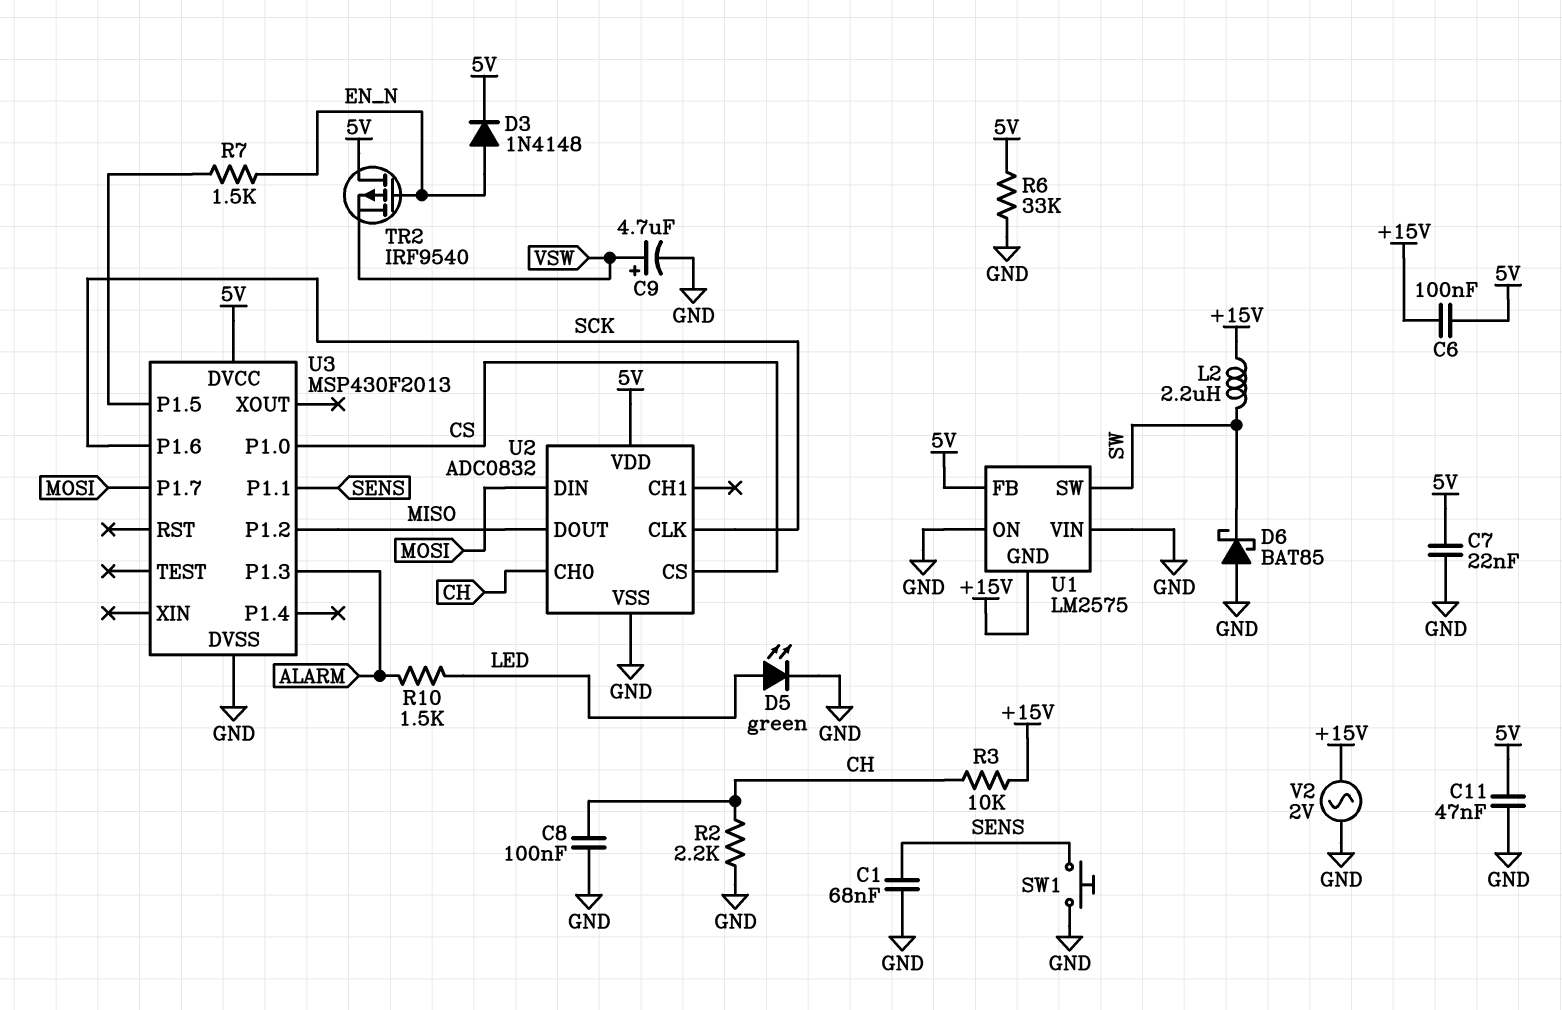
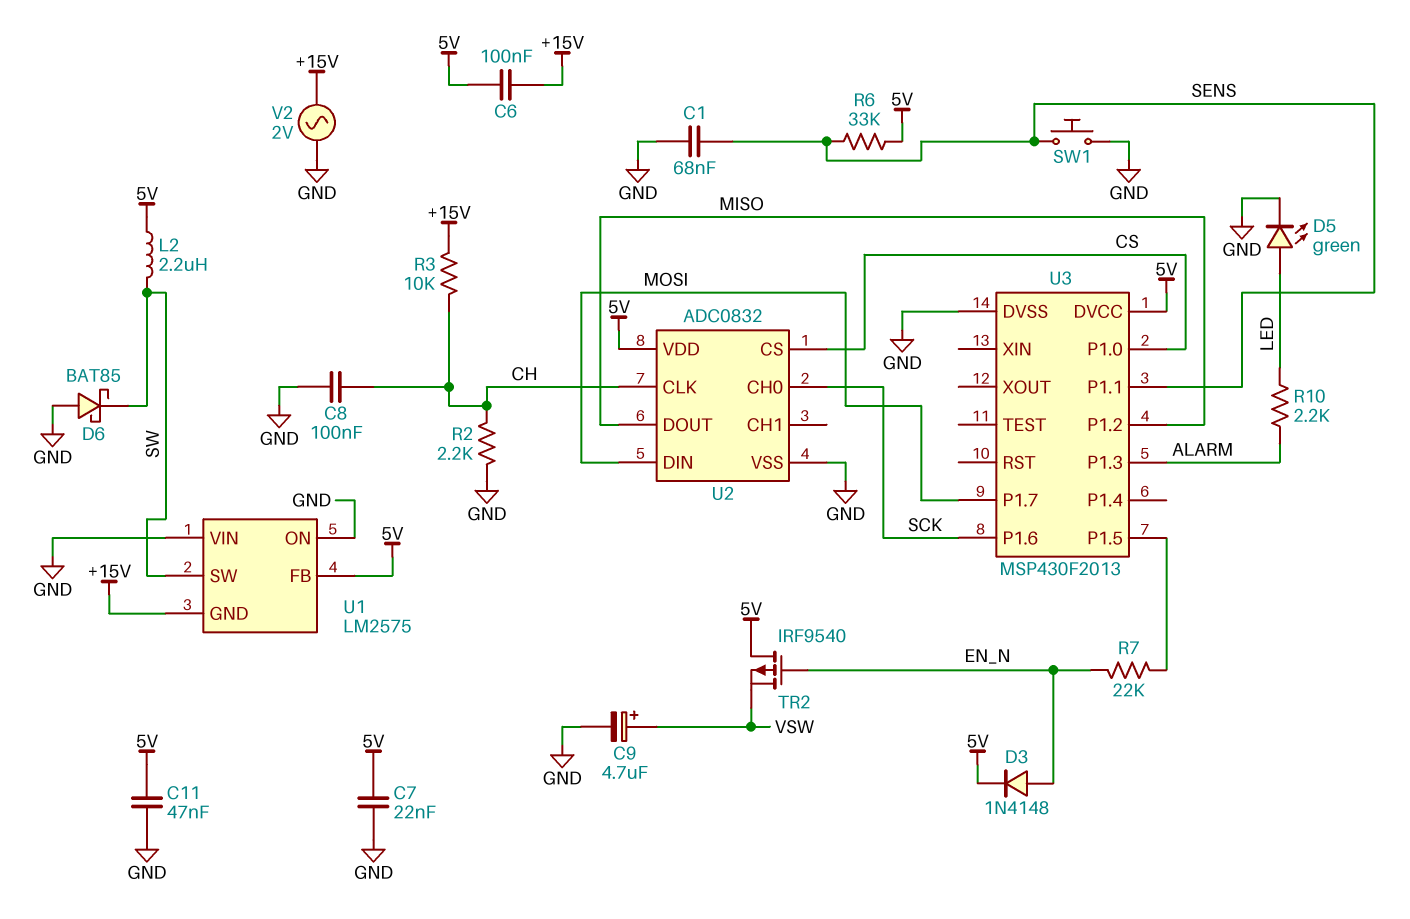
L2: 2.2uH (+15V, SW) -> 2.2uH (5V, SW)
R6: 33k (5V, GND) -> 33k (5V, SENS)
R7: 1.5k (EN_N, U3/P1.5) -> 22k (EN_N, U3/P1.5)
R10: 1.5k (ALARM, LED) -> 2.2k (ALARM, LED)
U2 pin CH0: CH -> SCK
U2 pin CLK: SCK -> CH

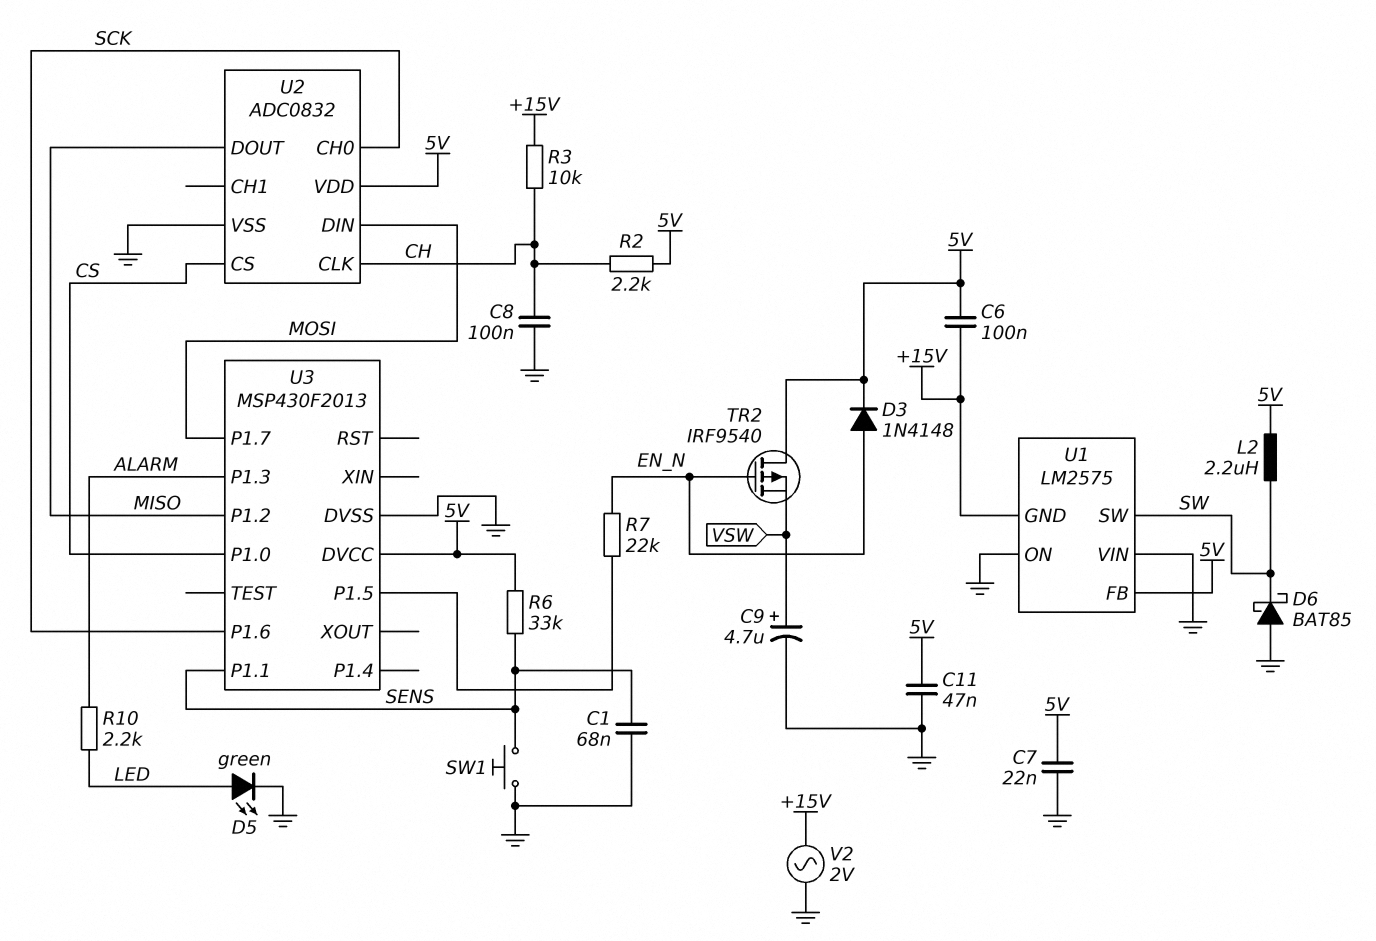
R2: 2.2k (CH, GND) -> 2.2k (5V, CH)

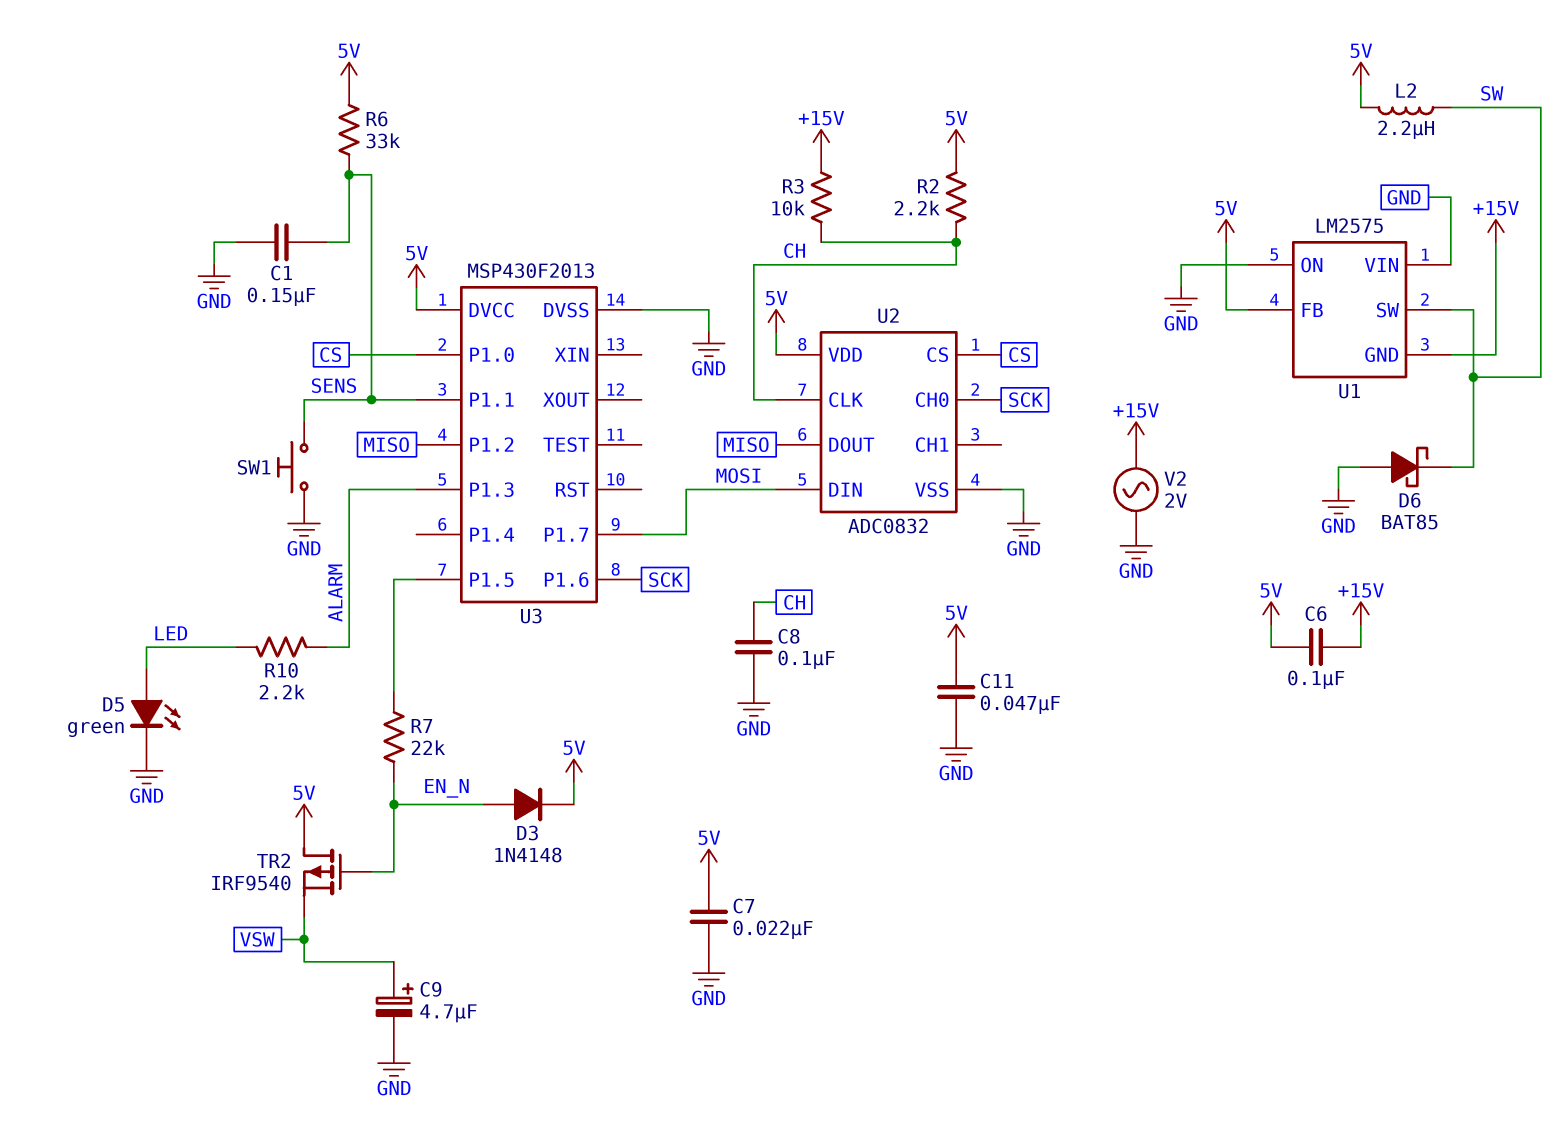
C1: 68nF (GND, SENS) -> 150nF (GND, SENS)

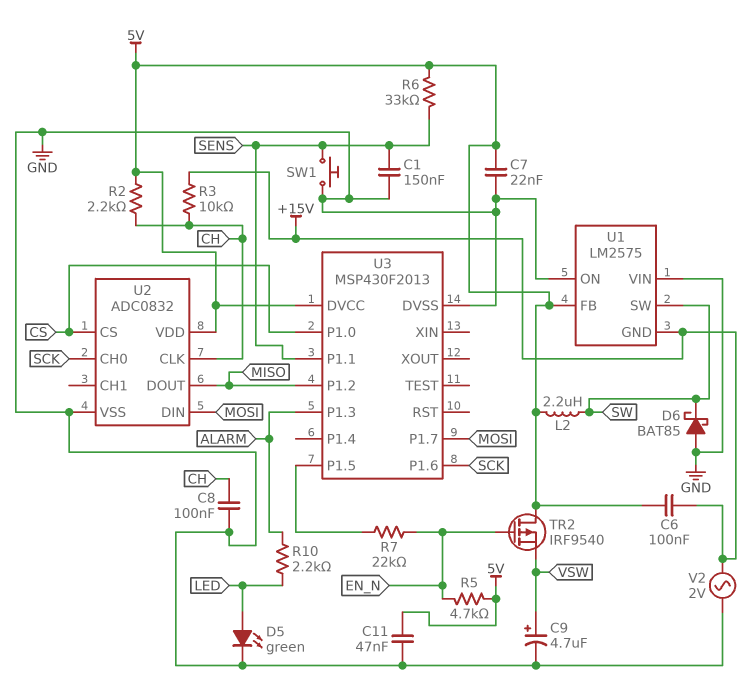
D3: diode 1N4148 (A EN_N, K 5V) -> none
R5: none -> 4.7k (5V, EN_N)

